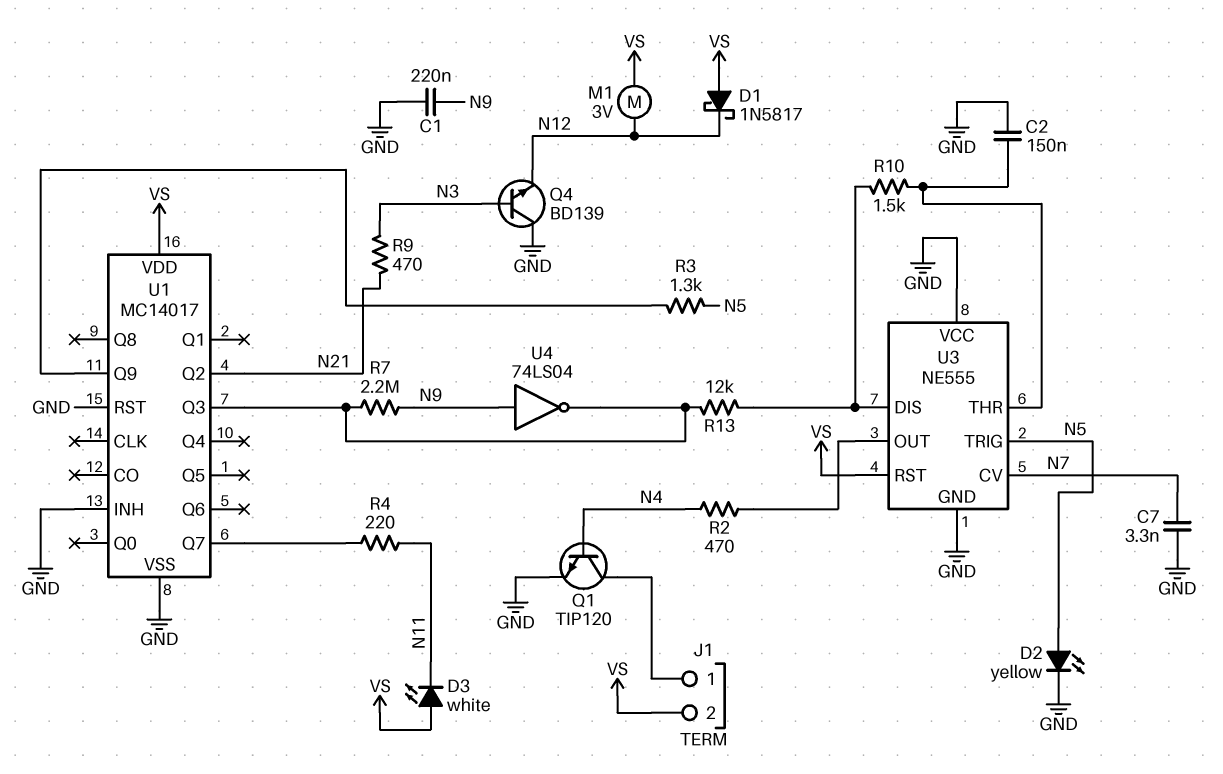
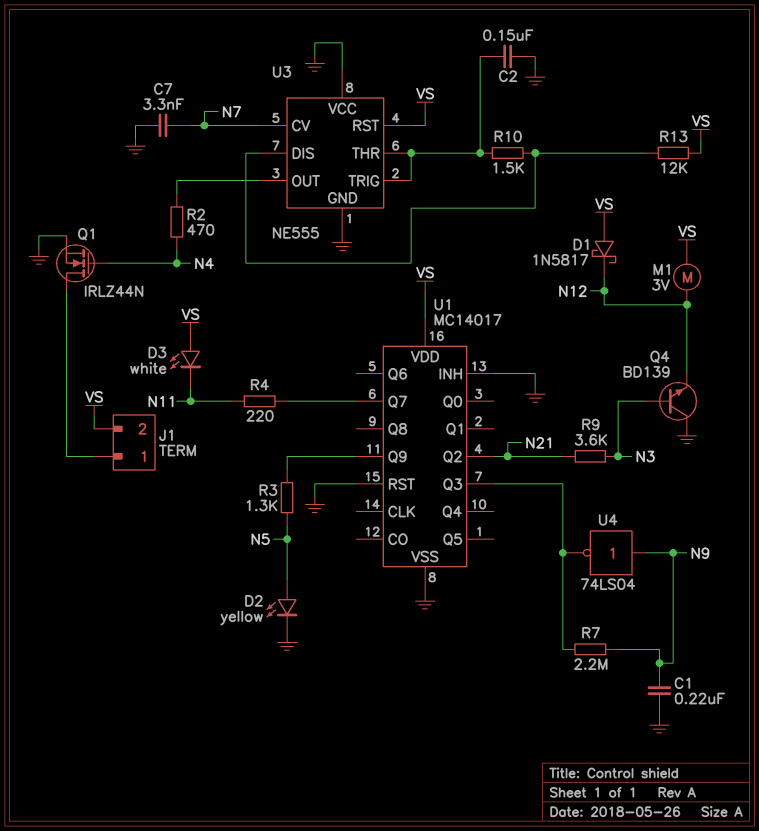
Q1: NPN TIP120 (B N4, C J1/1, E GND) -> NMOS IRLZ44N (G N4, D J1/1, S GND)
R9: 470 (N3, N21) -> 3.6k (N3, N21)
R13: 12k (U1/Q3, U3/DIS) -> 12k (U3/DIS, VS)
U3 pin TRIG: N5 -> U3/THR

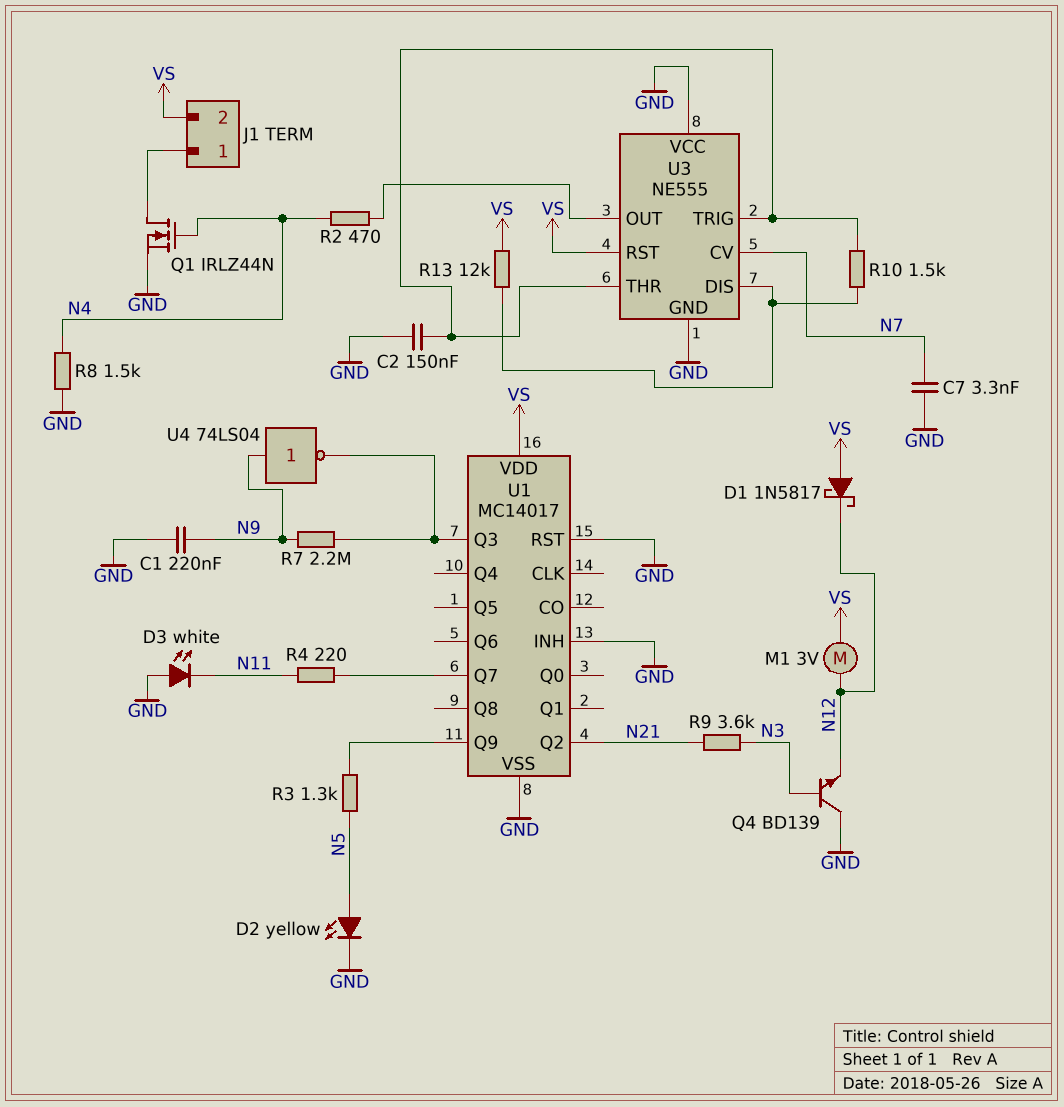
D3: LED white (A VS, K N11) -> LED white (A GND, K N11)
R8: none -> 1.5k (GND, N4)

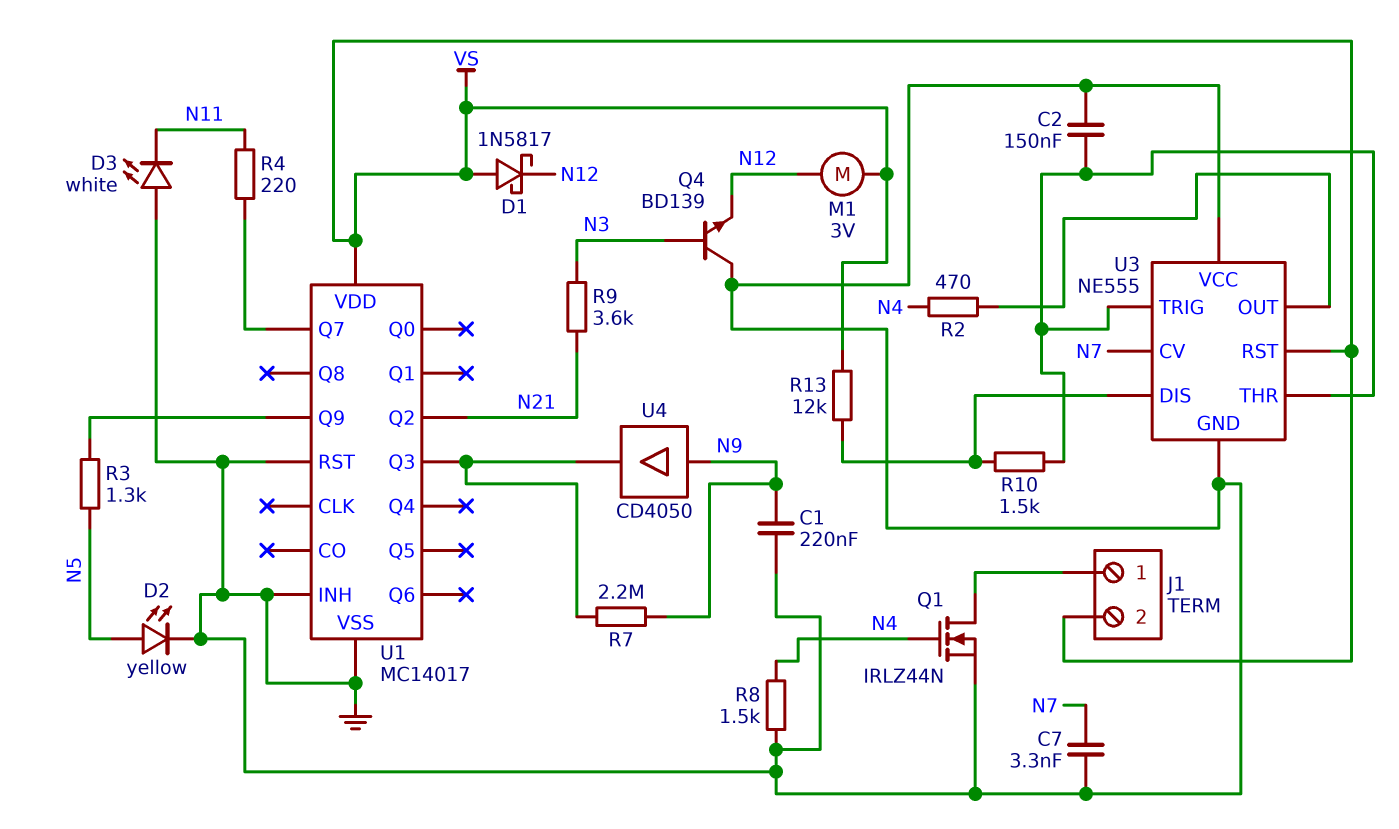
U4: NOT 74LS04 (in N9, out U1/Q3) -> buffer CD4050 (in N9, out U1/Q3)

